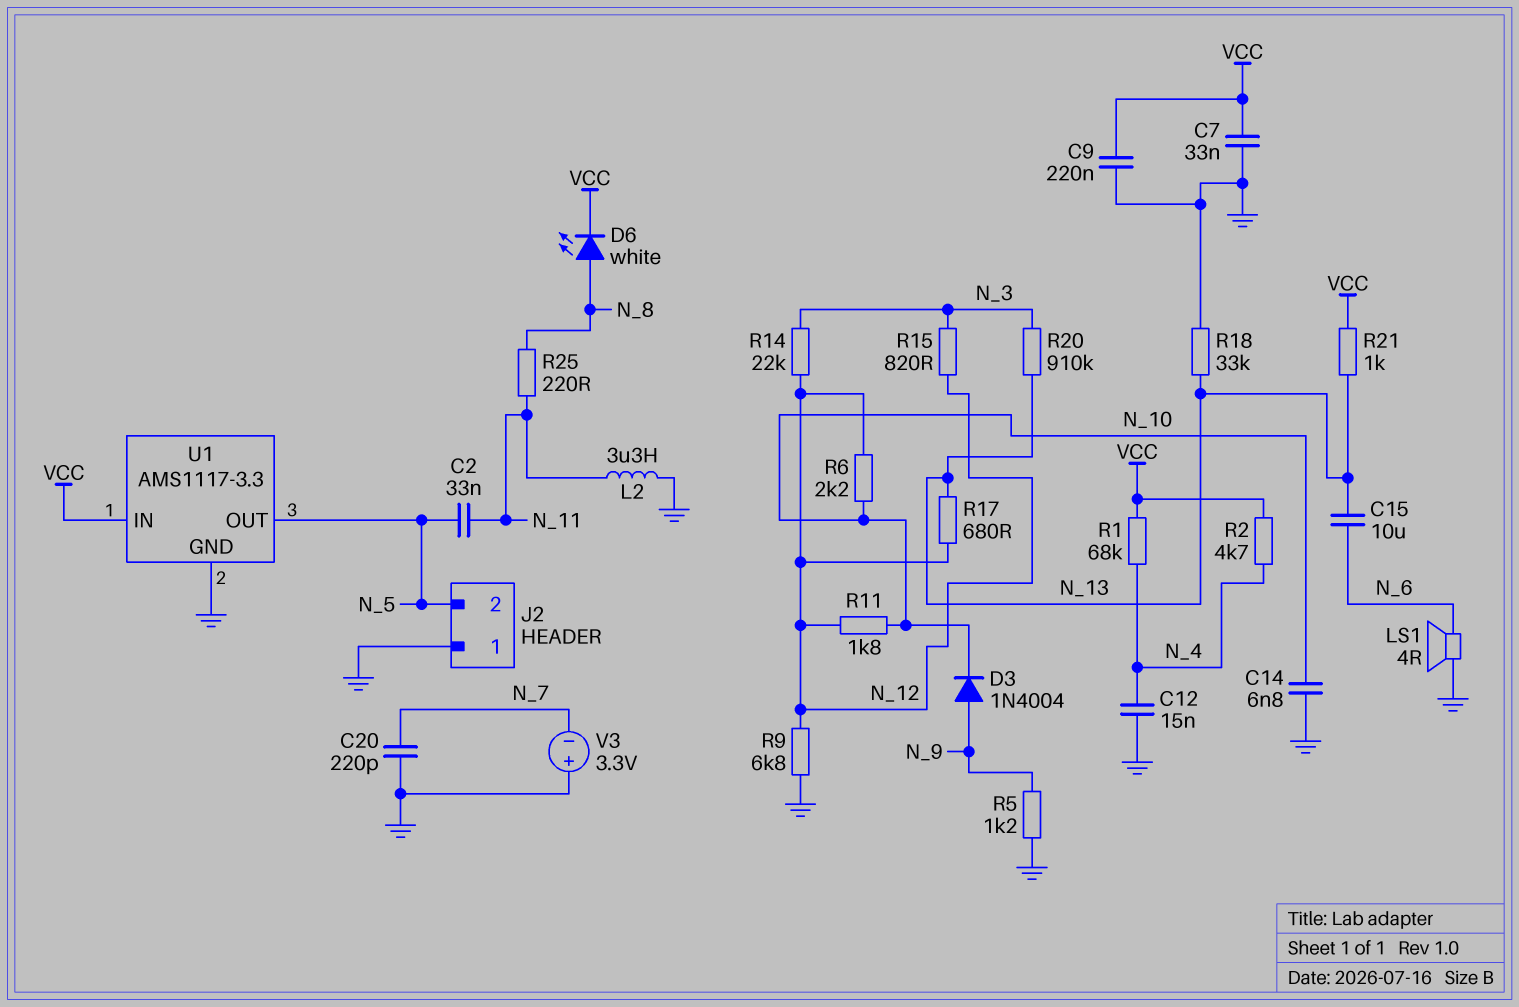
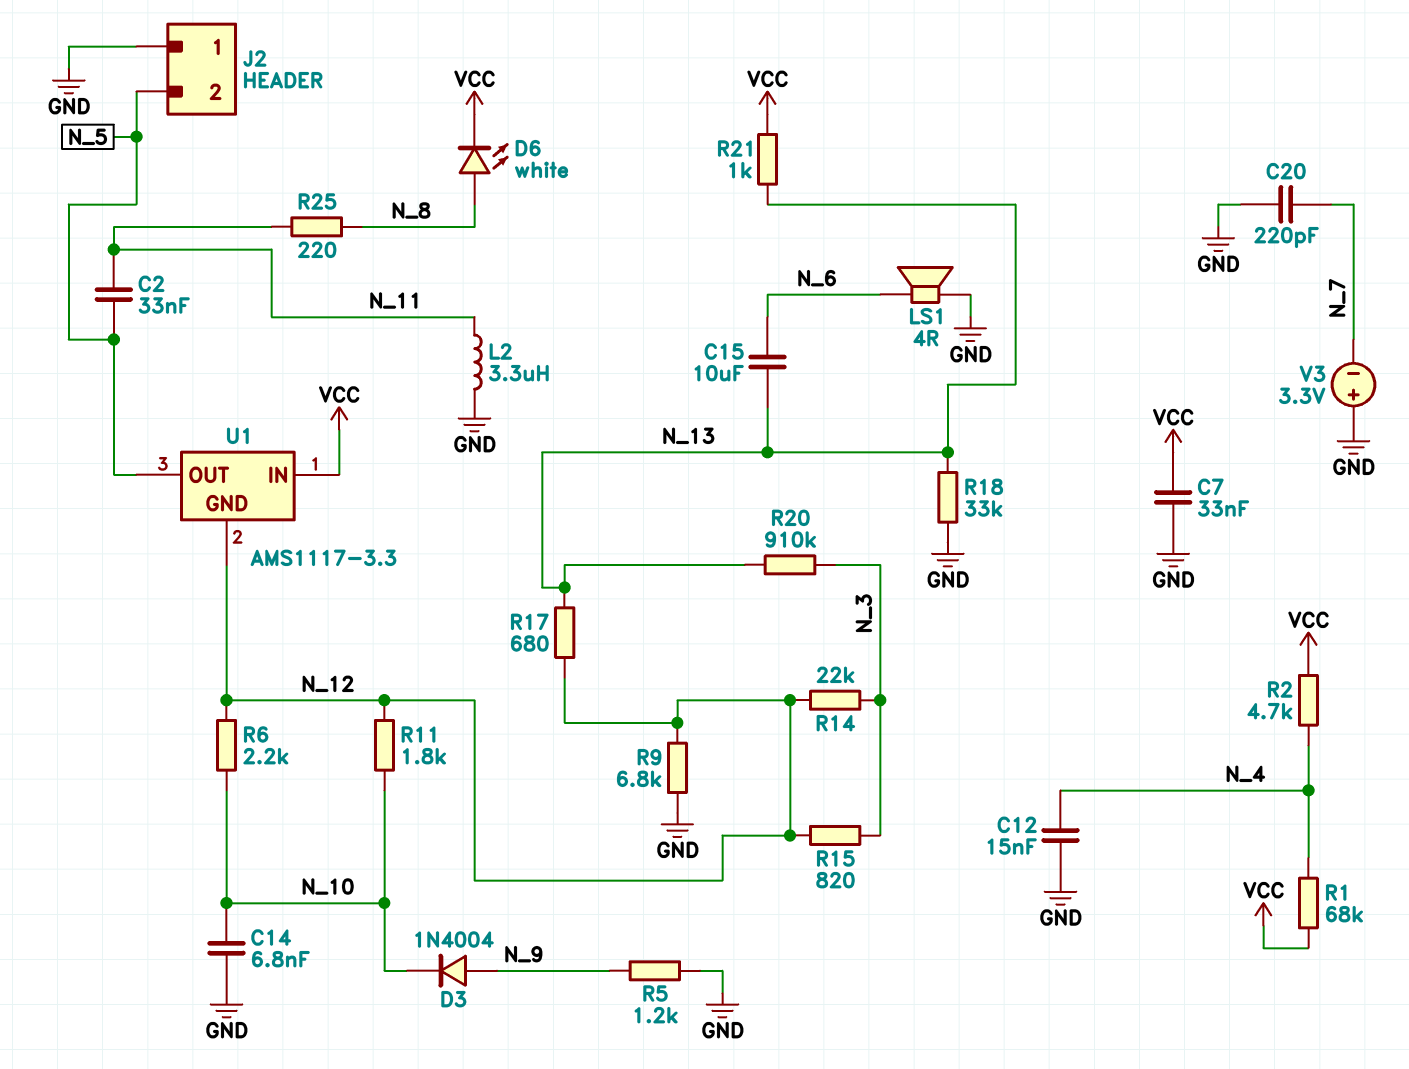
C9: 220nF (GND, VCC) -> none
U1 pin GND: GND -> N_12

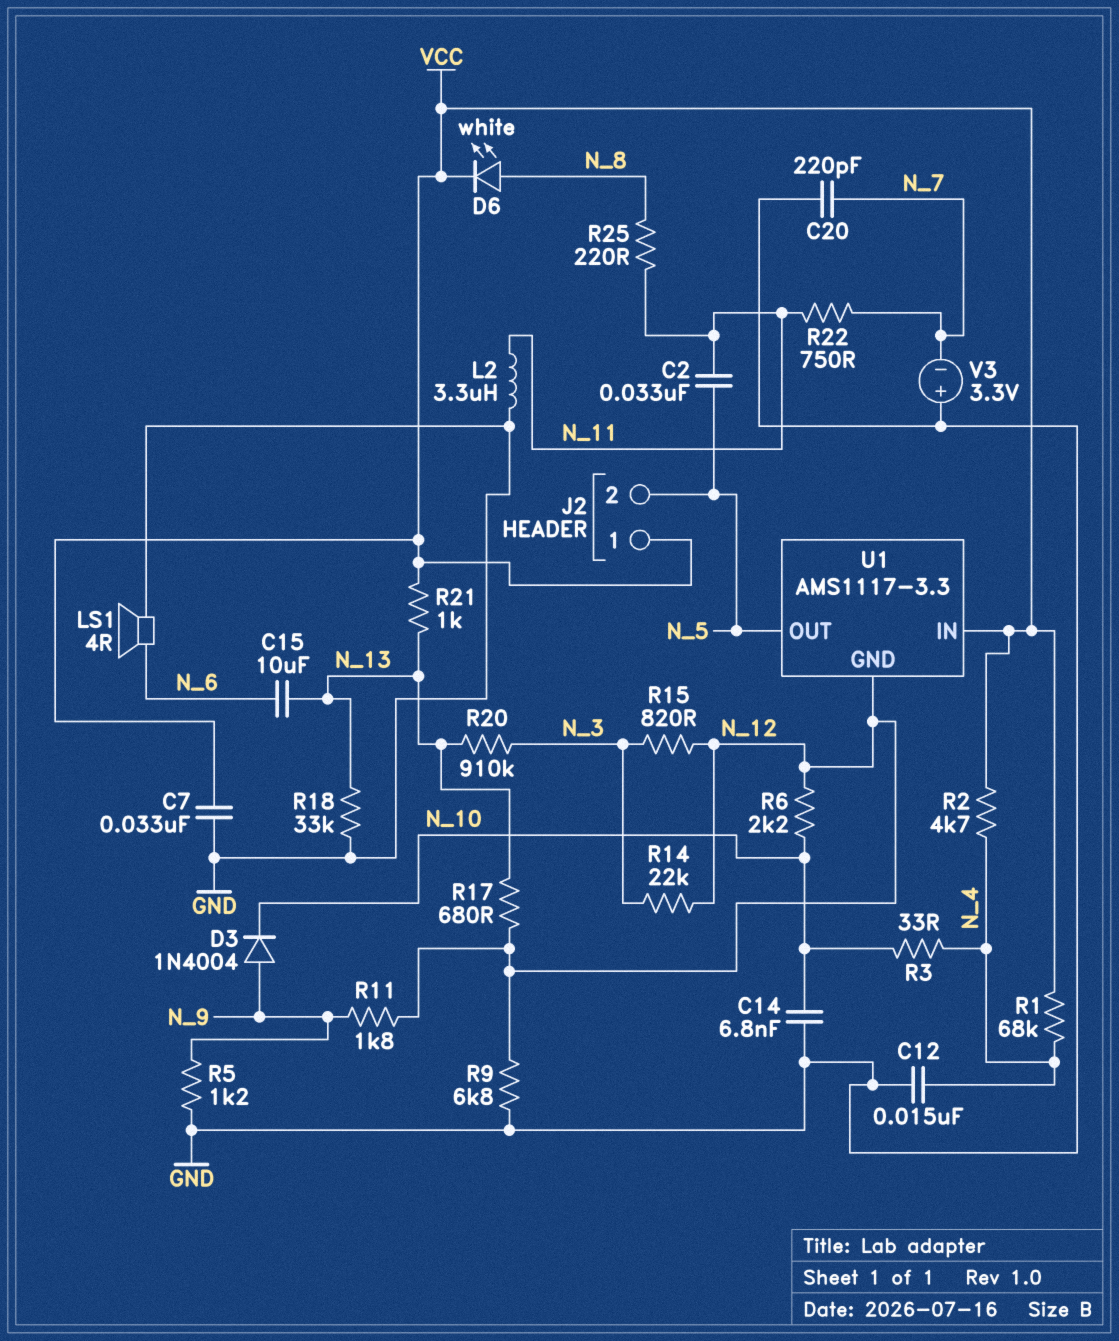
J2 pin 1: GND -> VCC
R3: none -> 33 (N_4, N_10)
R11: 1.8k (N_10, N_12) -> 1.8k (N_9, N_12)
R22: none -> 750 (N_7, N_11)

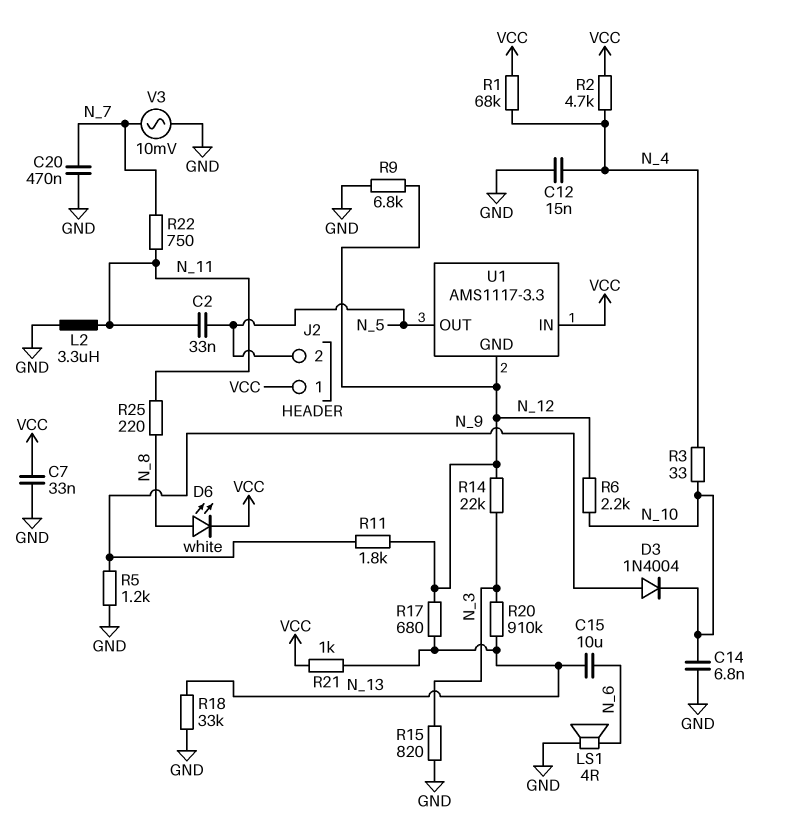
C20: 220pF (GND, N_7) -> 470nF (GND, N_7)
R15: 820 (N_3, N_12) -> 820 (GND, N_3)
V3: 3.3V (plus GND, minus N_7) -> AC 10mV (GND, N_7)

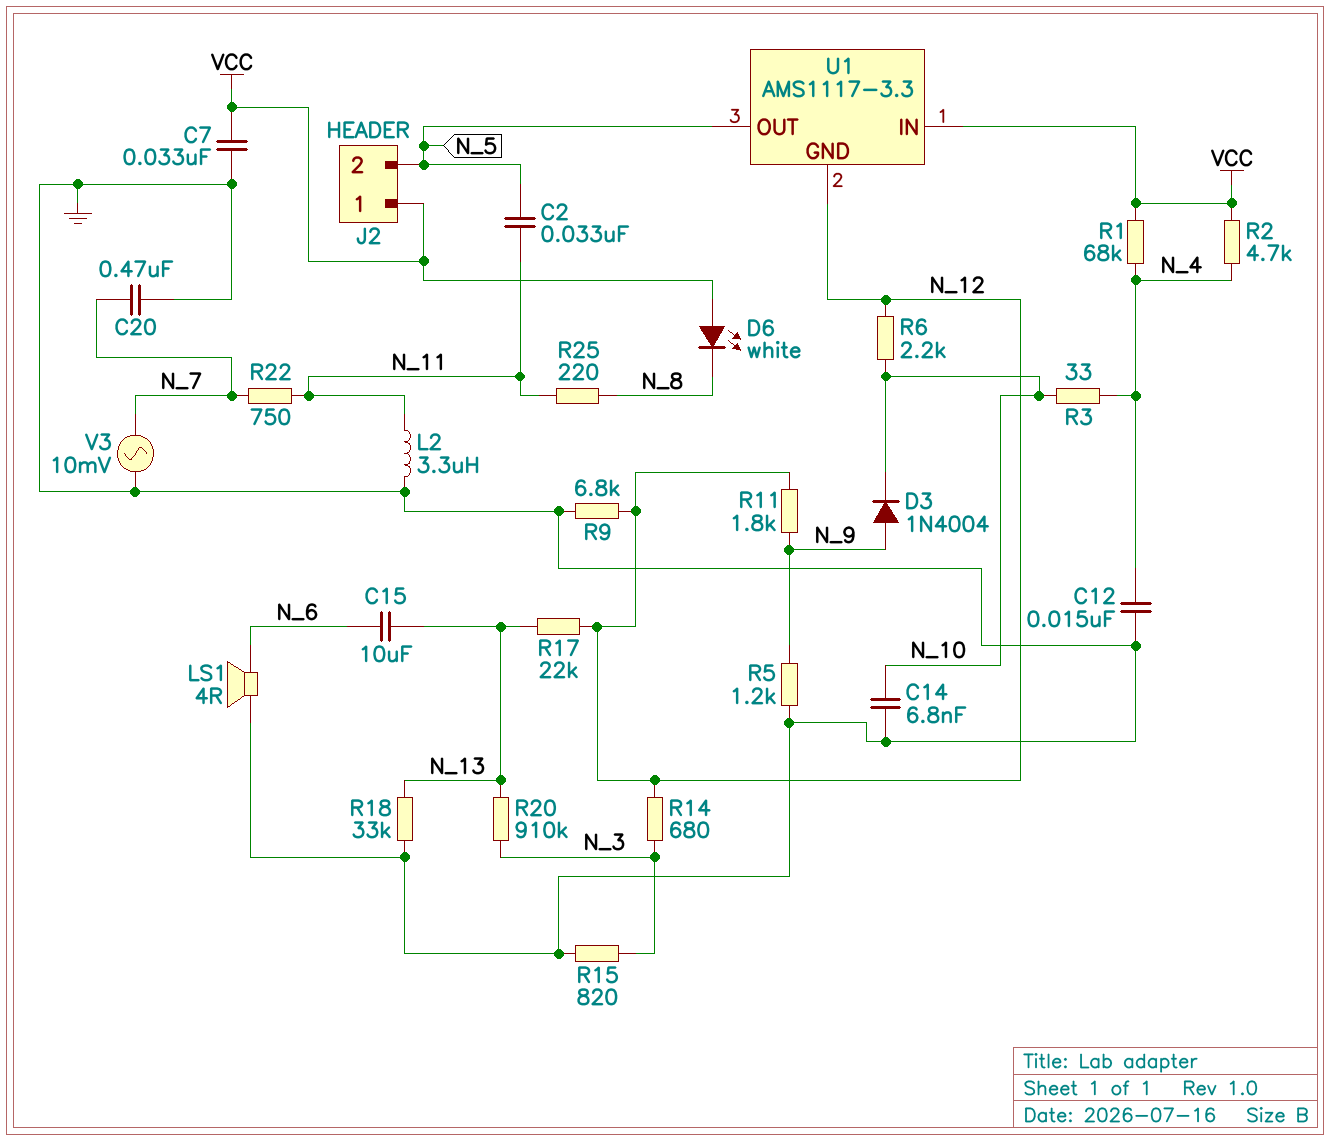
D6: LED white (A N_8, K VCC) -> LED white (A VCC, K N_8)
R14: 22k (N_3, N_12) -> 680 (N_3, N_12)
R17: 680 (N_12, N_13) -> 22k (N_12, N_13)
R21: 1k (N_13, VCC) -> none

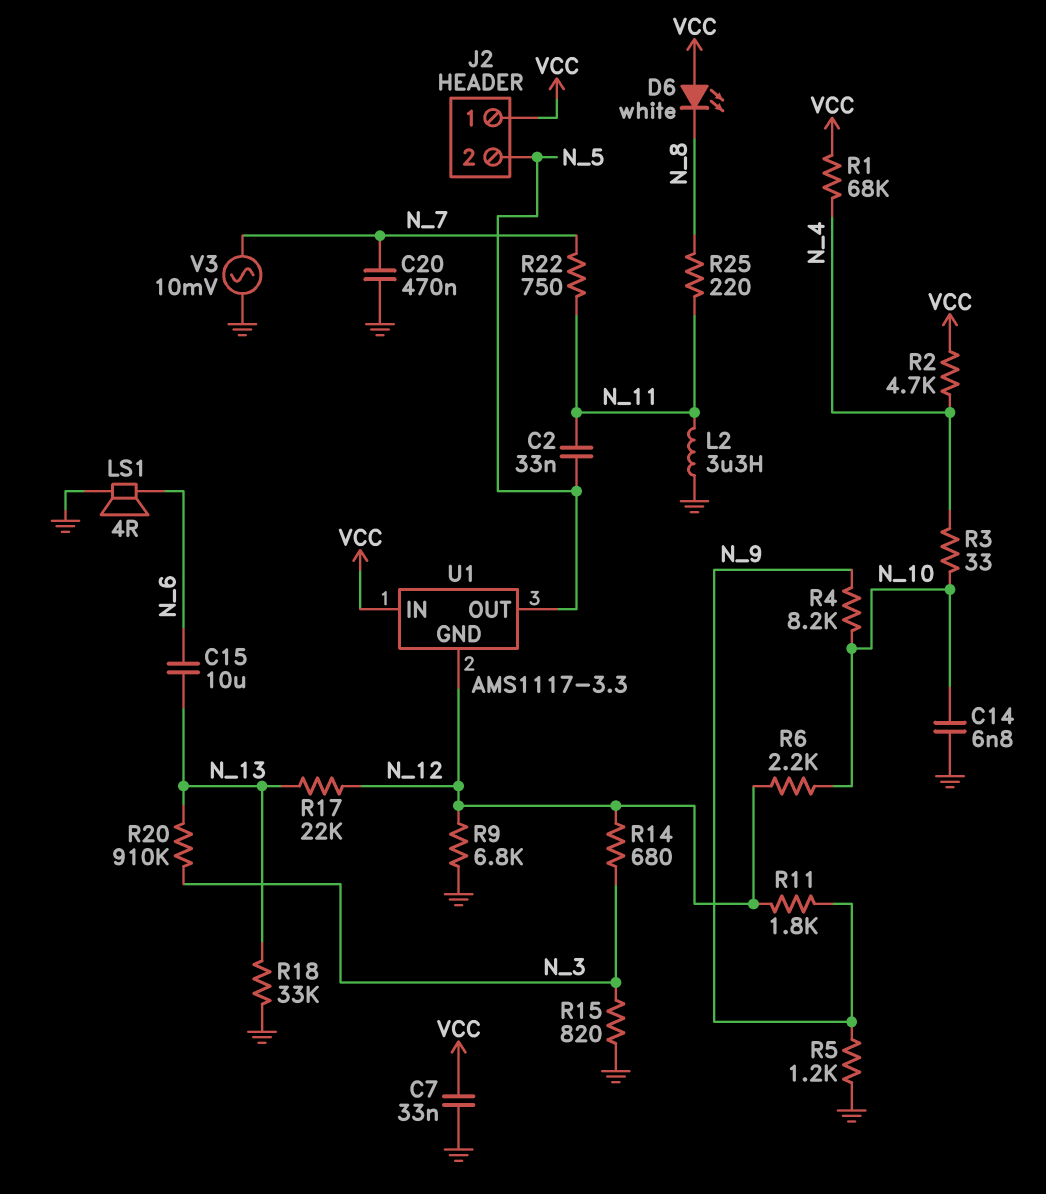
C12: 15nF (GND, N_4) -> none
D3: diode 1N4004 (A N_9, K N_10) -> none
R4: none -> 8.2k (N_9, N_10)

